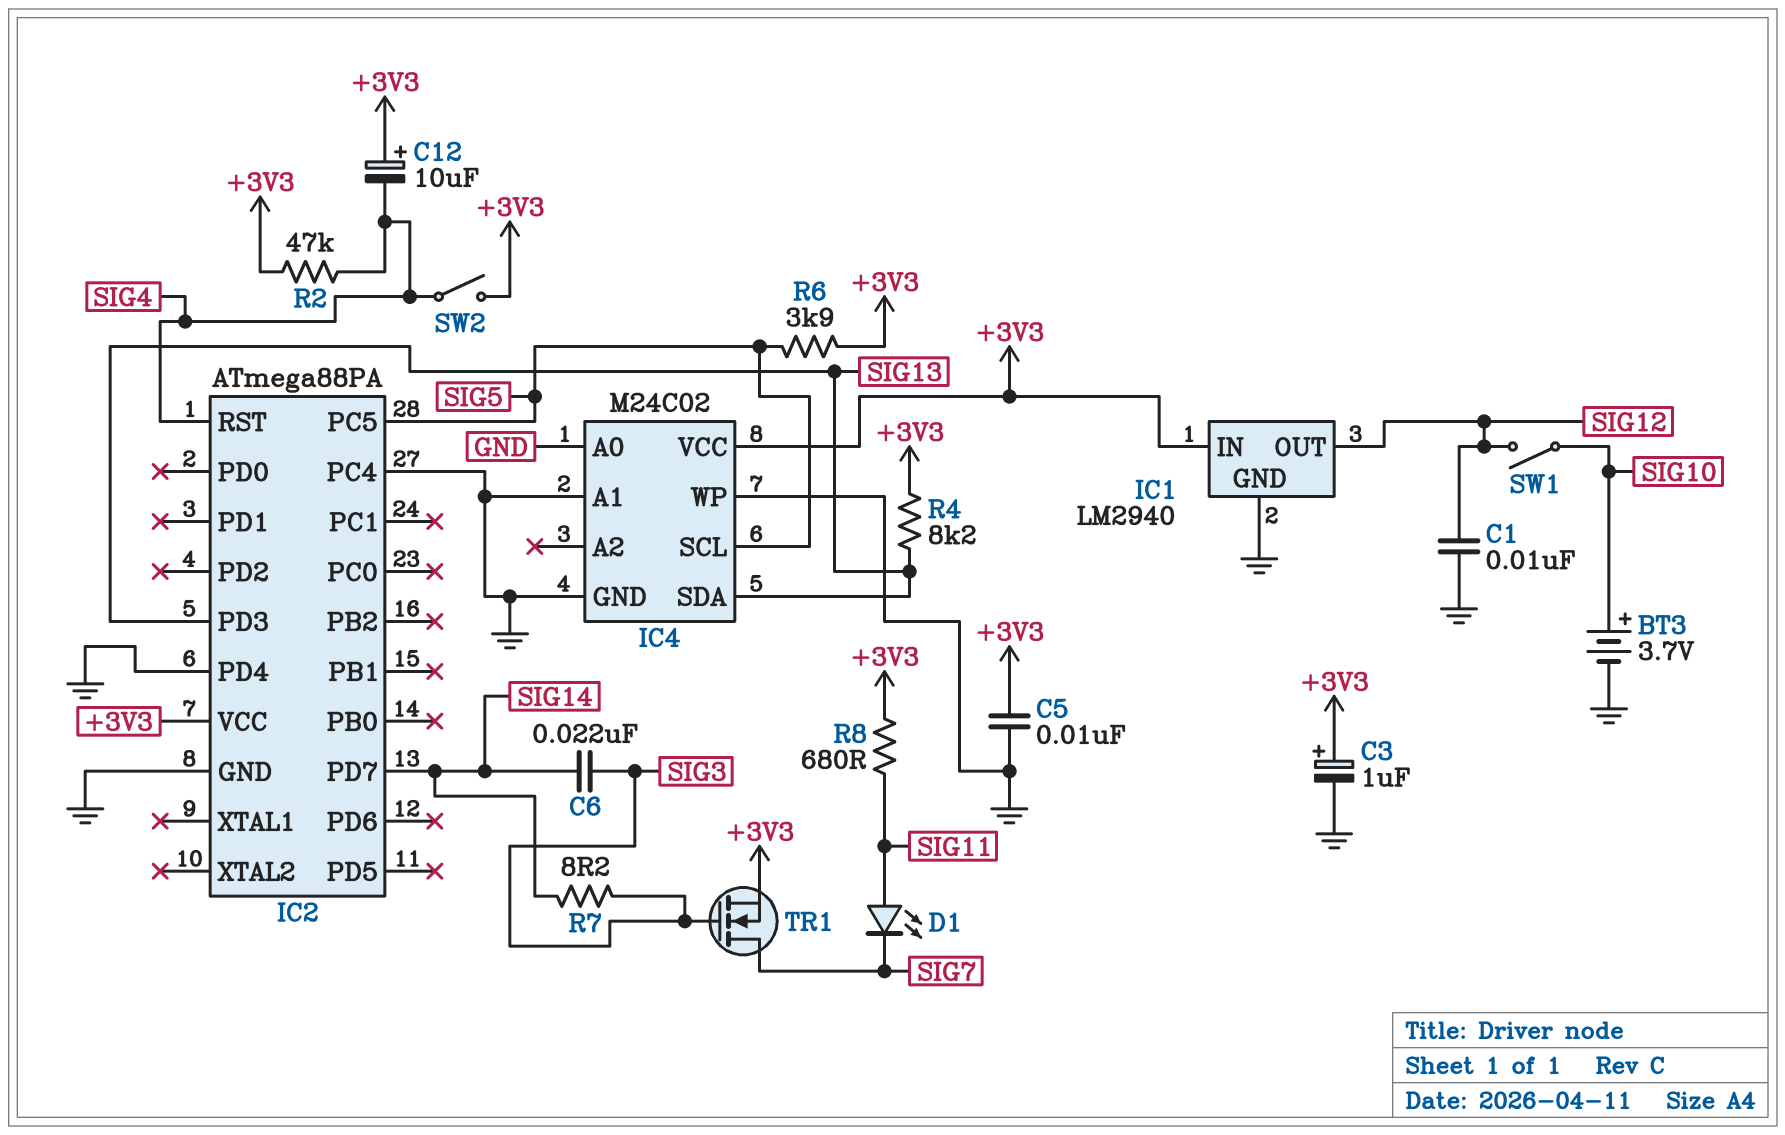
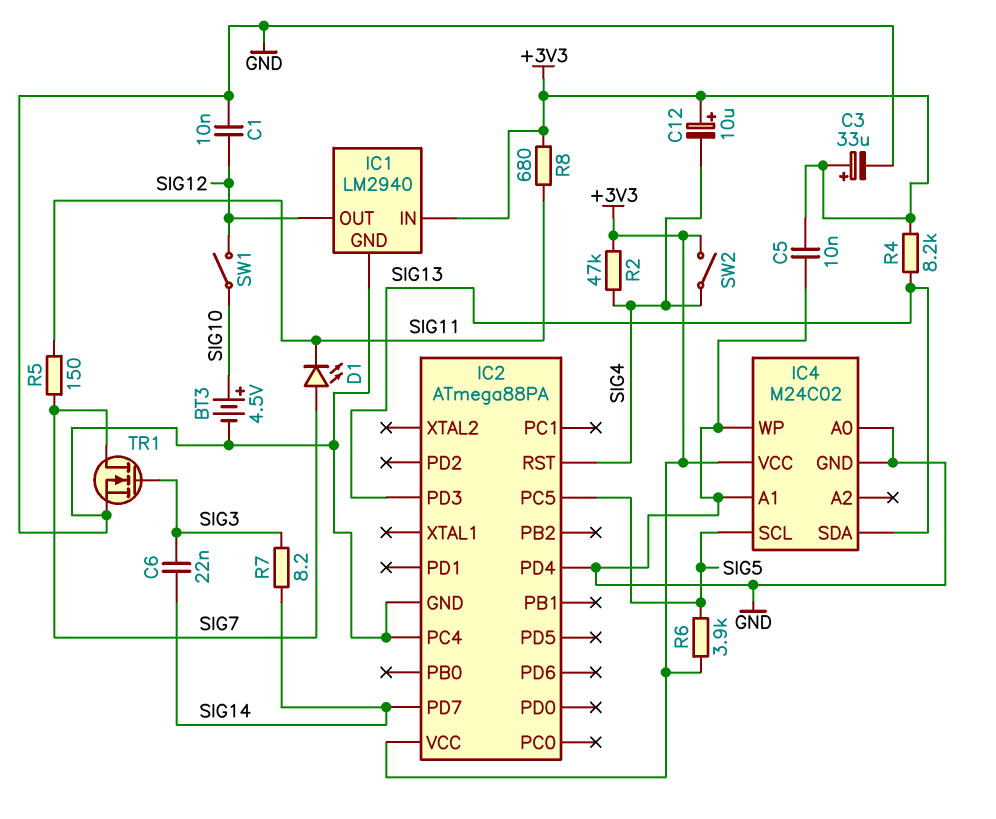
BT3: 3.7V (plus SIG10, minus GND) -> 4.5V (plus SIG10, minus GND)
C3: 1uF (plus +3V3, minus GND) -> 33uF (plus +3V3, minus GND)
D1: LED (A SIG11, K SIG7) -> LED (A SIG7, K SIG11)
R5: none -> 150 (SIG7, SIG11)
TR1: NMOS (G SIG3, D SIG7, S +3V3) -> NMOS (G SIG3, D SIG7, S GND)

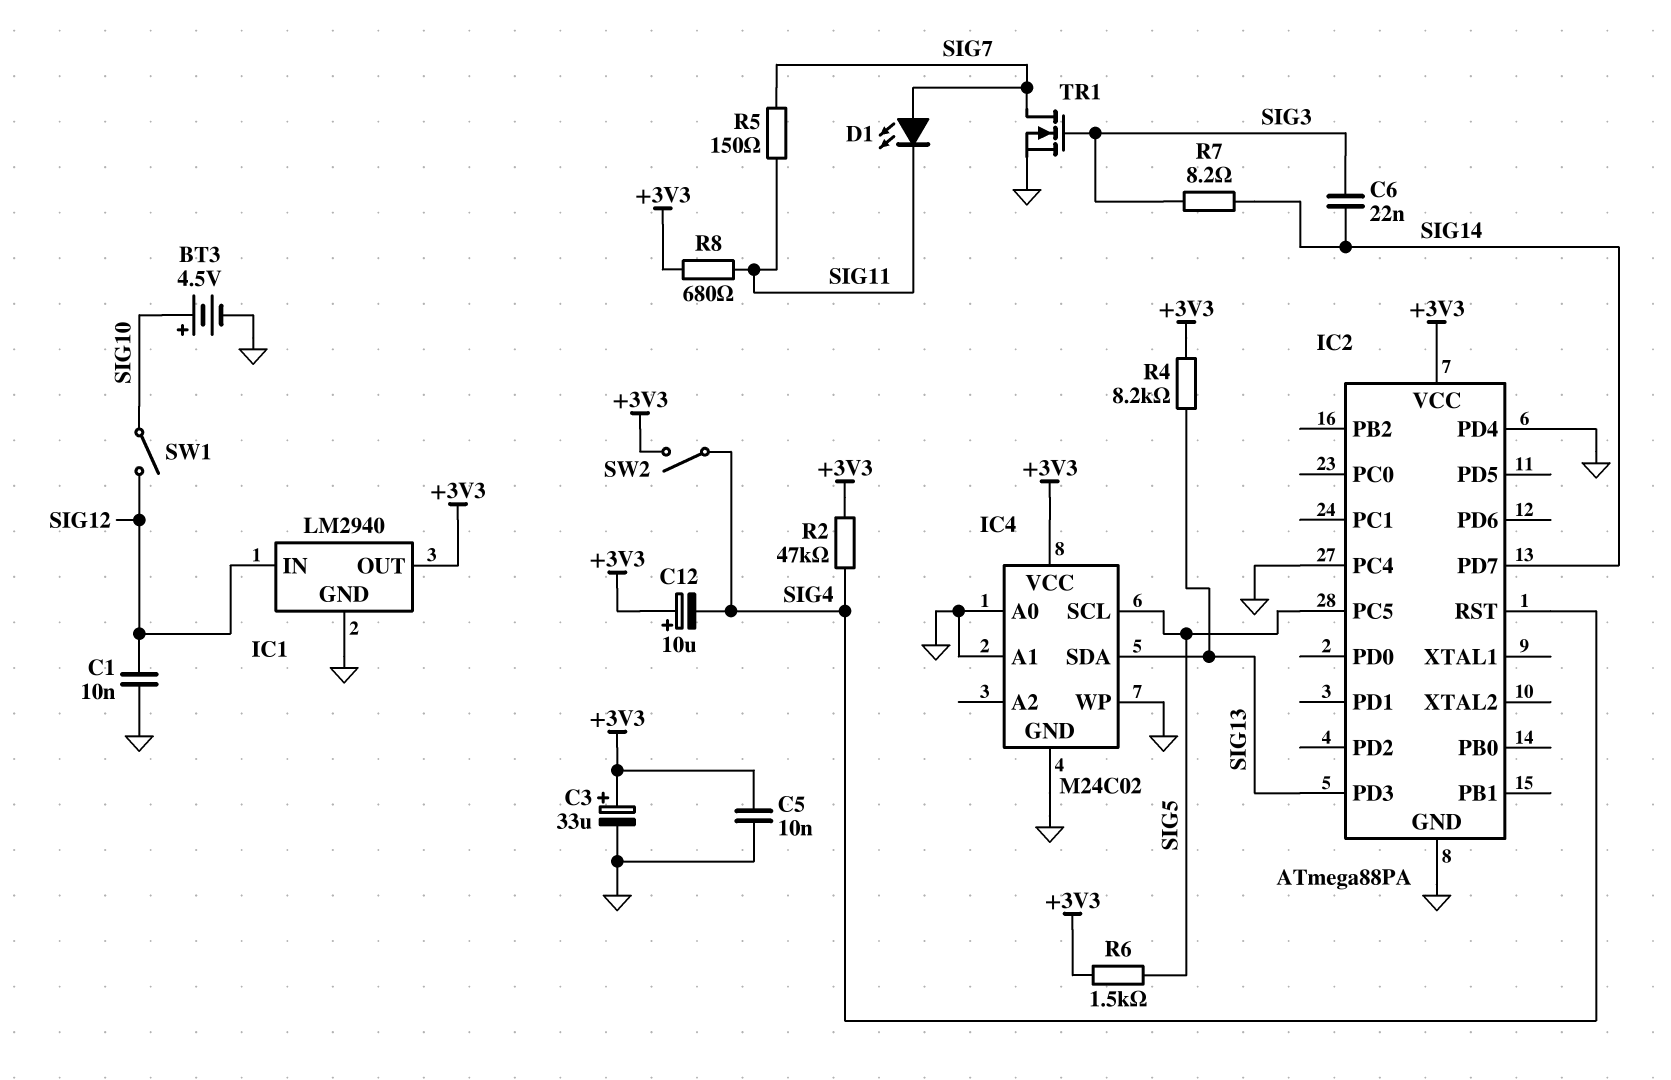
IC1 pin IN: +3V3 -> SIG12
IC1 pin OUT: SIG12 -> +3V3
R6: 3.9k (+3V3, SIG5) -> 1.5k (+3V3, SIG5)

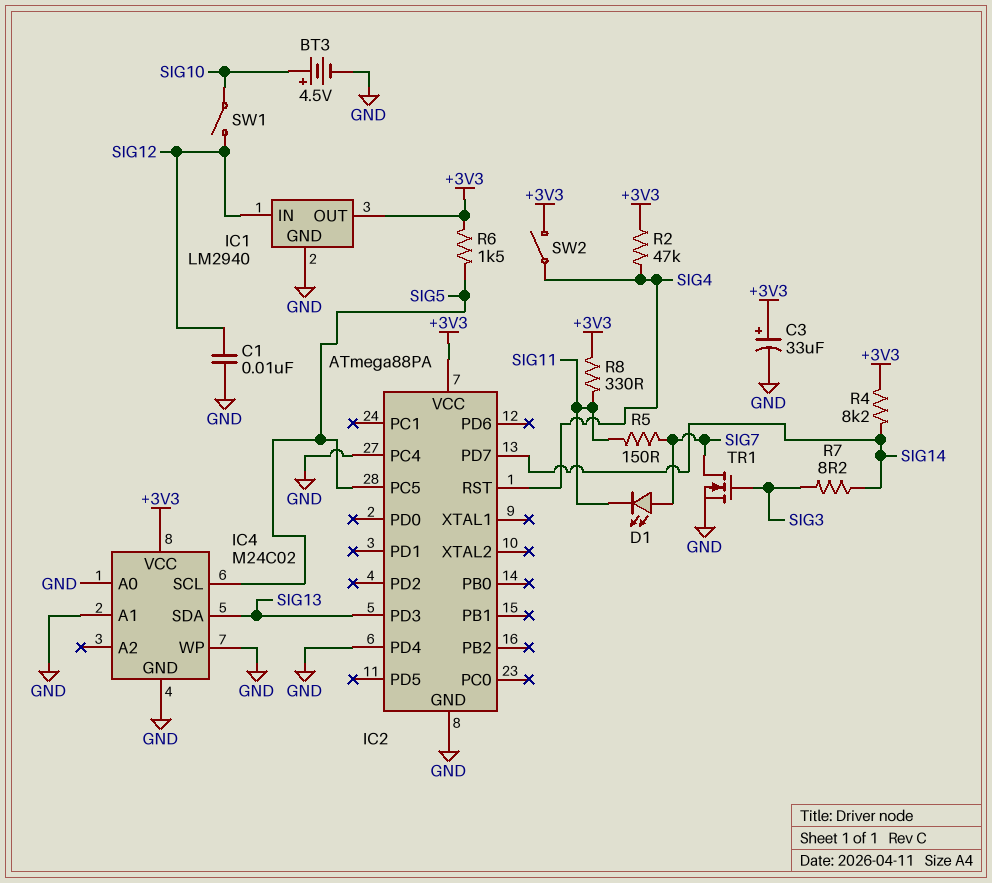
C5: 10nF (+3V3, GND) -> none
C6: 22nF (SIG3, SIG14) -> none
C12: 10uF (plus +3V3, minus SIG4) -> none
R4: 8.2k (+3V3, SIG13) -> 8.2k (+3V3, SIG14)
R8: 680 (+3V3, SIG11) -> 330 (+3V3, SIG11)

